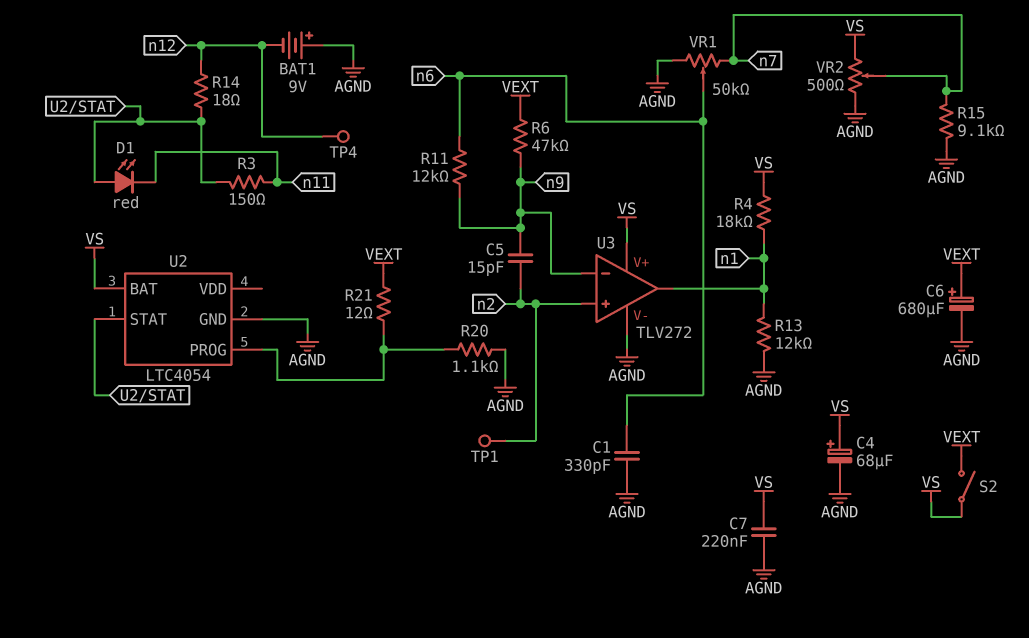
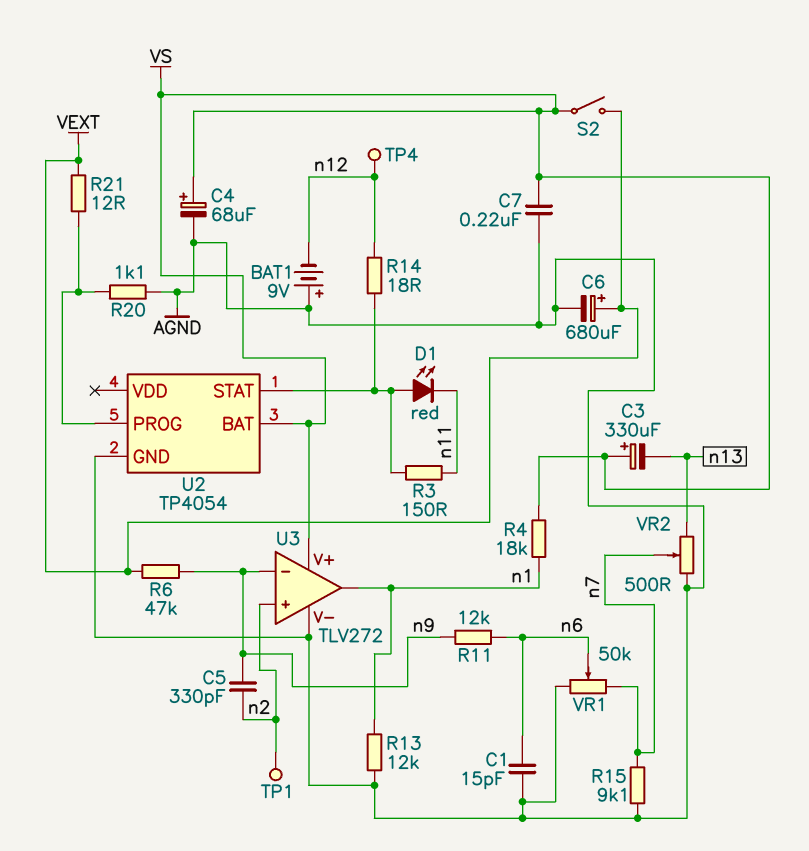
C1: 330pF (AGND, n6) -> 15pF (AGND, n6)
C3: none -> 330uF (plus VS, minus n13)
C5: 15pF (n2, n9) -> 330pF (n2, n9)
U2: LTC4054 -> TP4054
VR2: 500 (AGND, VS, wiper n7) -> 500 (AGND, n13, wiper n7)

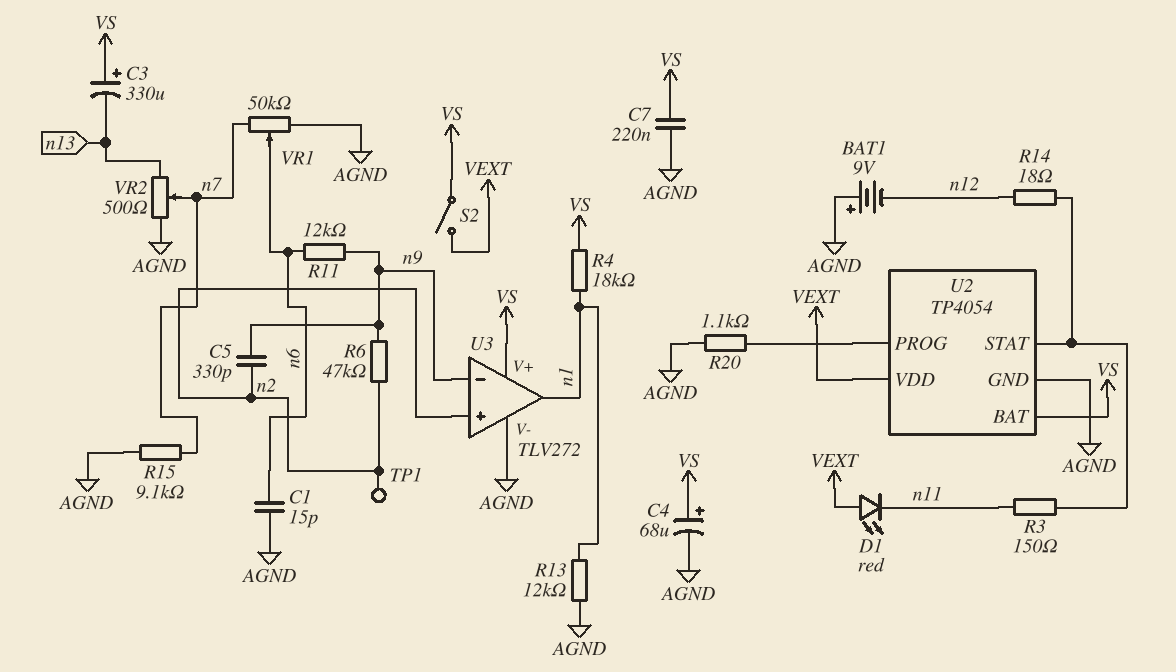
C6: 680uF (plus VEXT, minus AGND) -> none
D1: LED red (A U2/STAT, K n11) -> LED red (A VEXT, K n11)
R6: 47k (VEXT, n9) -> 47k (n2, n9)
R21: 12 (U2/PROG, VEXT) -> none
TP4: test point (n12) -> none
U2 pin VDD: none -> VEXT

